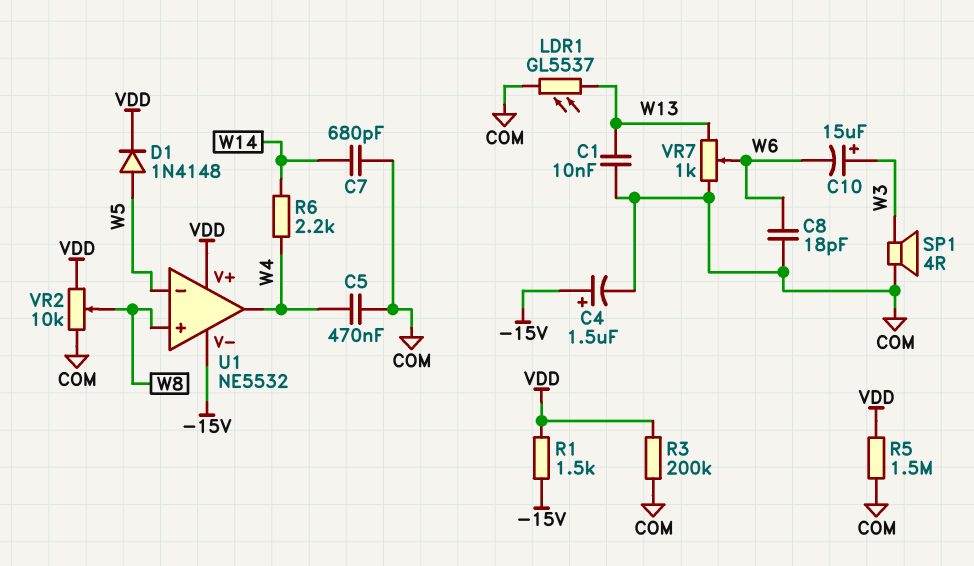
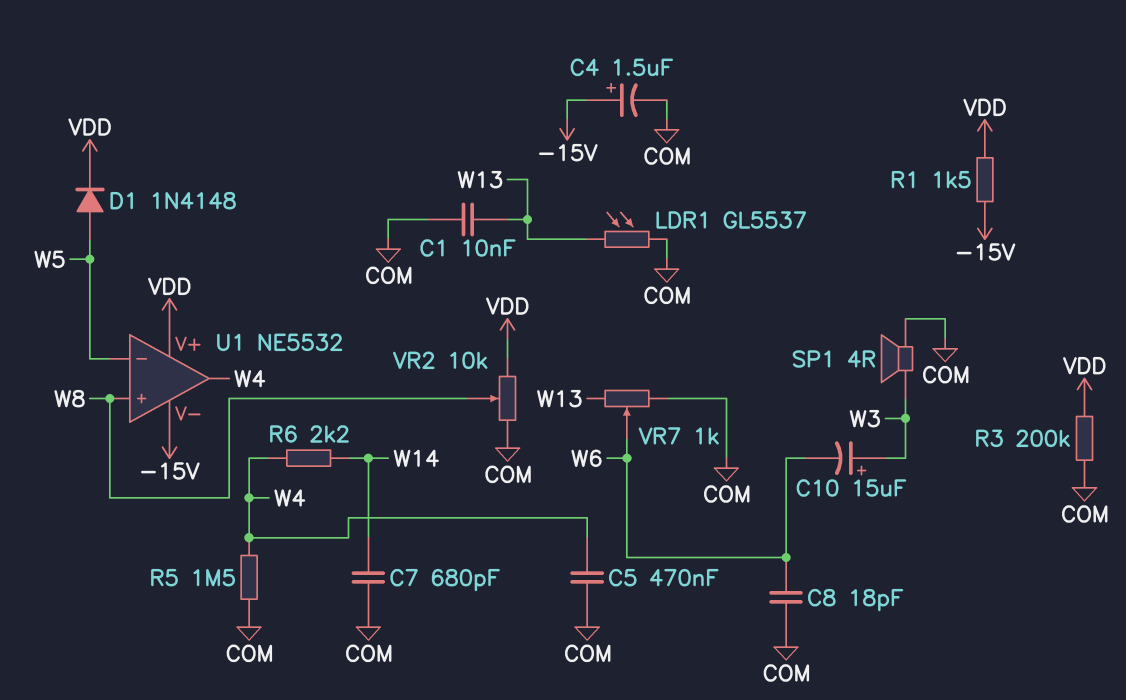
R5: 1.5M (COM, VDD) -> 1.5M (COM, W4)

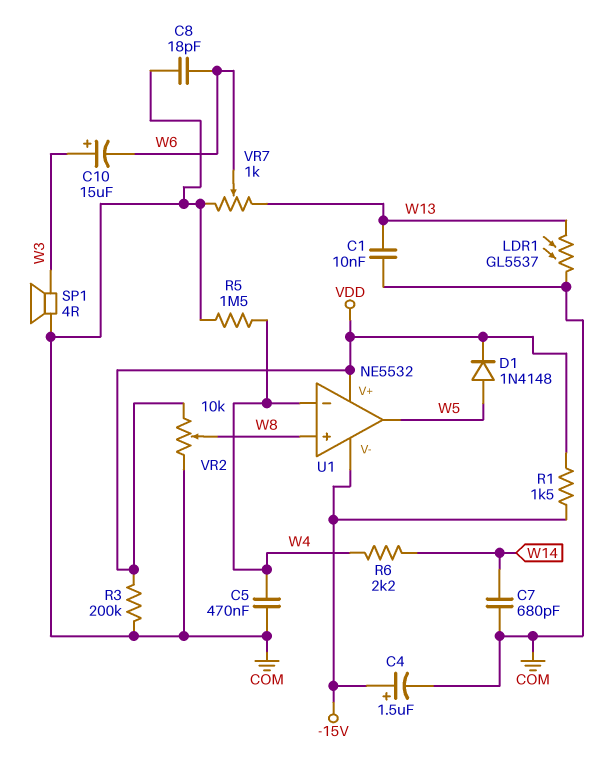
U1 pin in-: W5 -> W4
U1 pin out: W4 -> W5

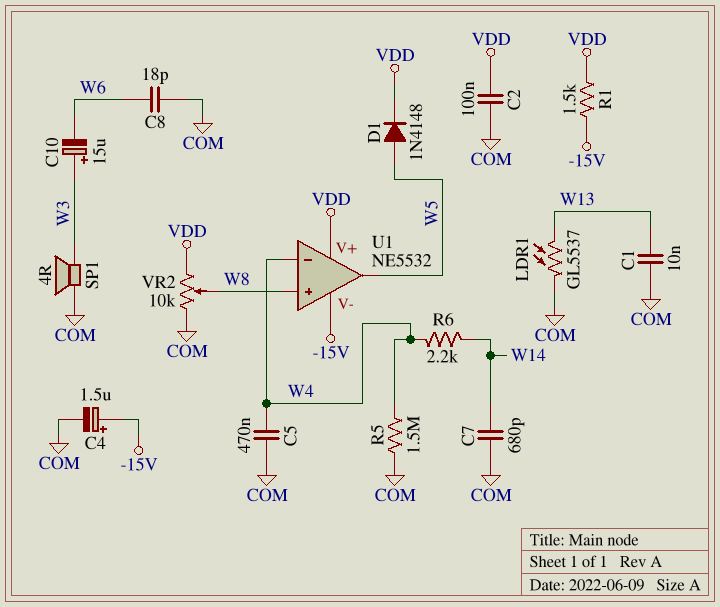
C2: none -> 100nF (COM, VDD)
R3: 200k (COM, VDD) -> none
VR7: 1k (COM, W13, wiper W6) -> none

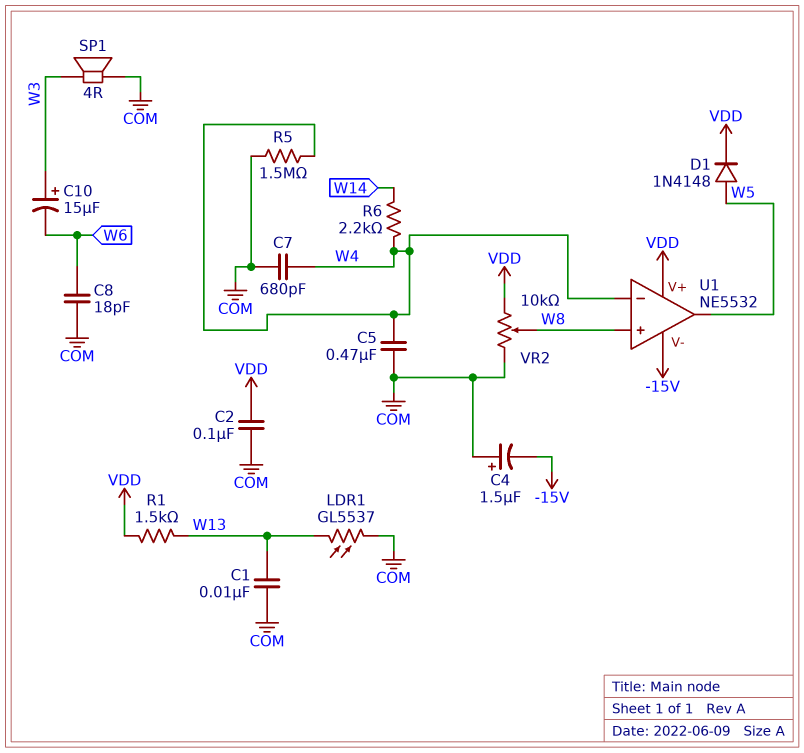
C4: 1.5uF (plus -15V, minus COM) -> 1.5uF (plus COM, minus -15V)
C7: 680pF (COM, W14) -> 680pF (COM, W4)
R1: 1.5k (-15V, VDD) -> 1.5k (VDD, W13)

